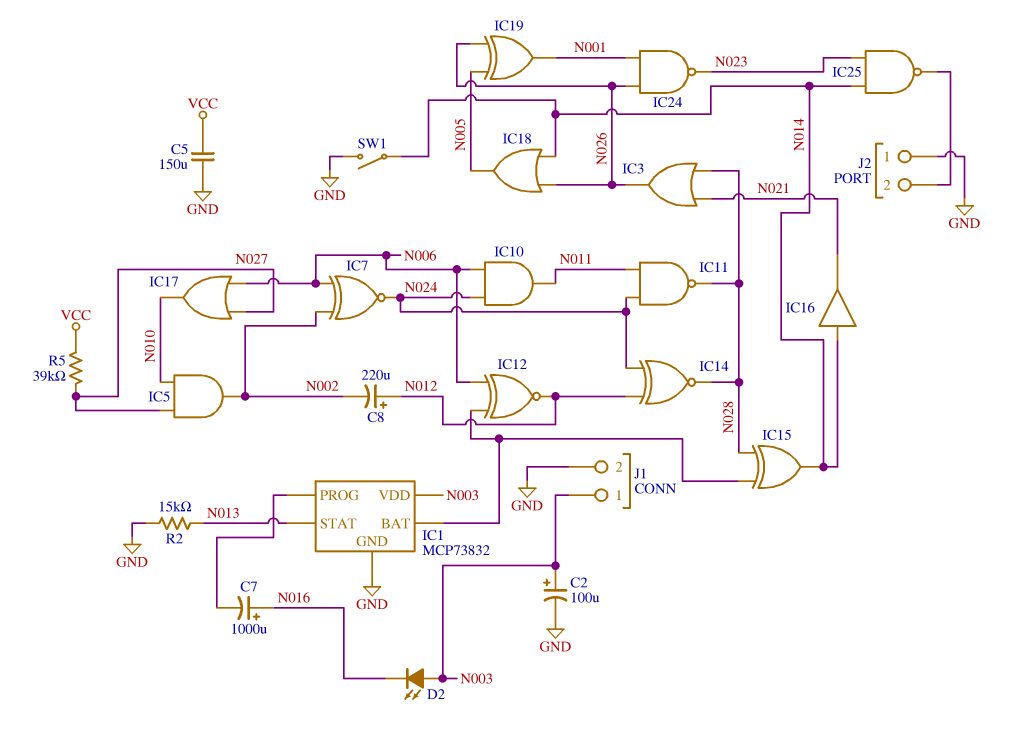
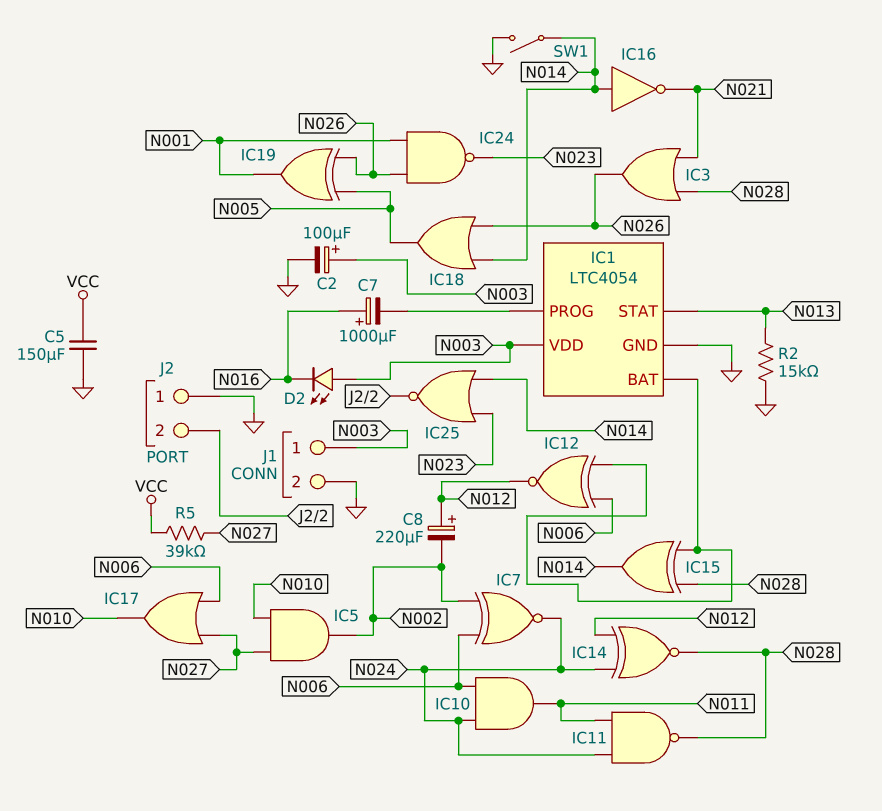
IC1: MCP73832 -> LTC4054
IC16: buffer (in N014, out N021) -> NOT (in N014, out N021)
IC25: NAND (in N014, in N023, out J2/2) -> NOR (in N014, in N023, out J2/2)

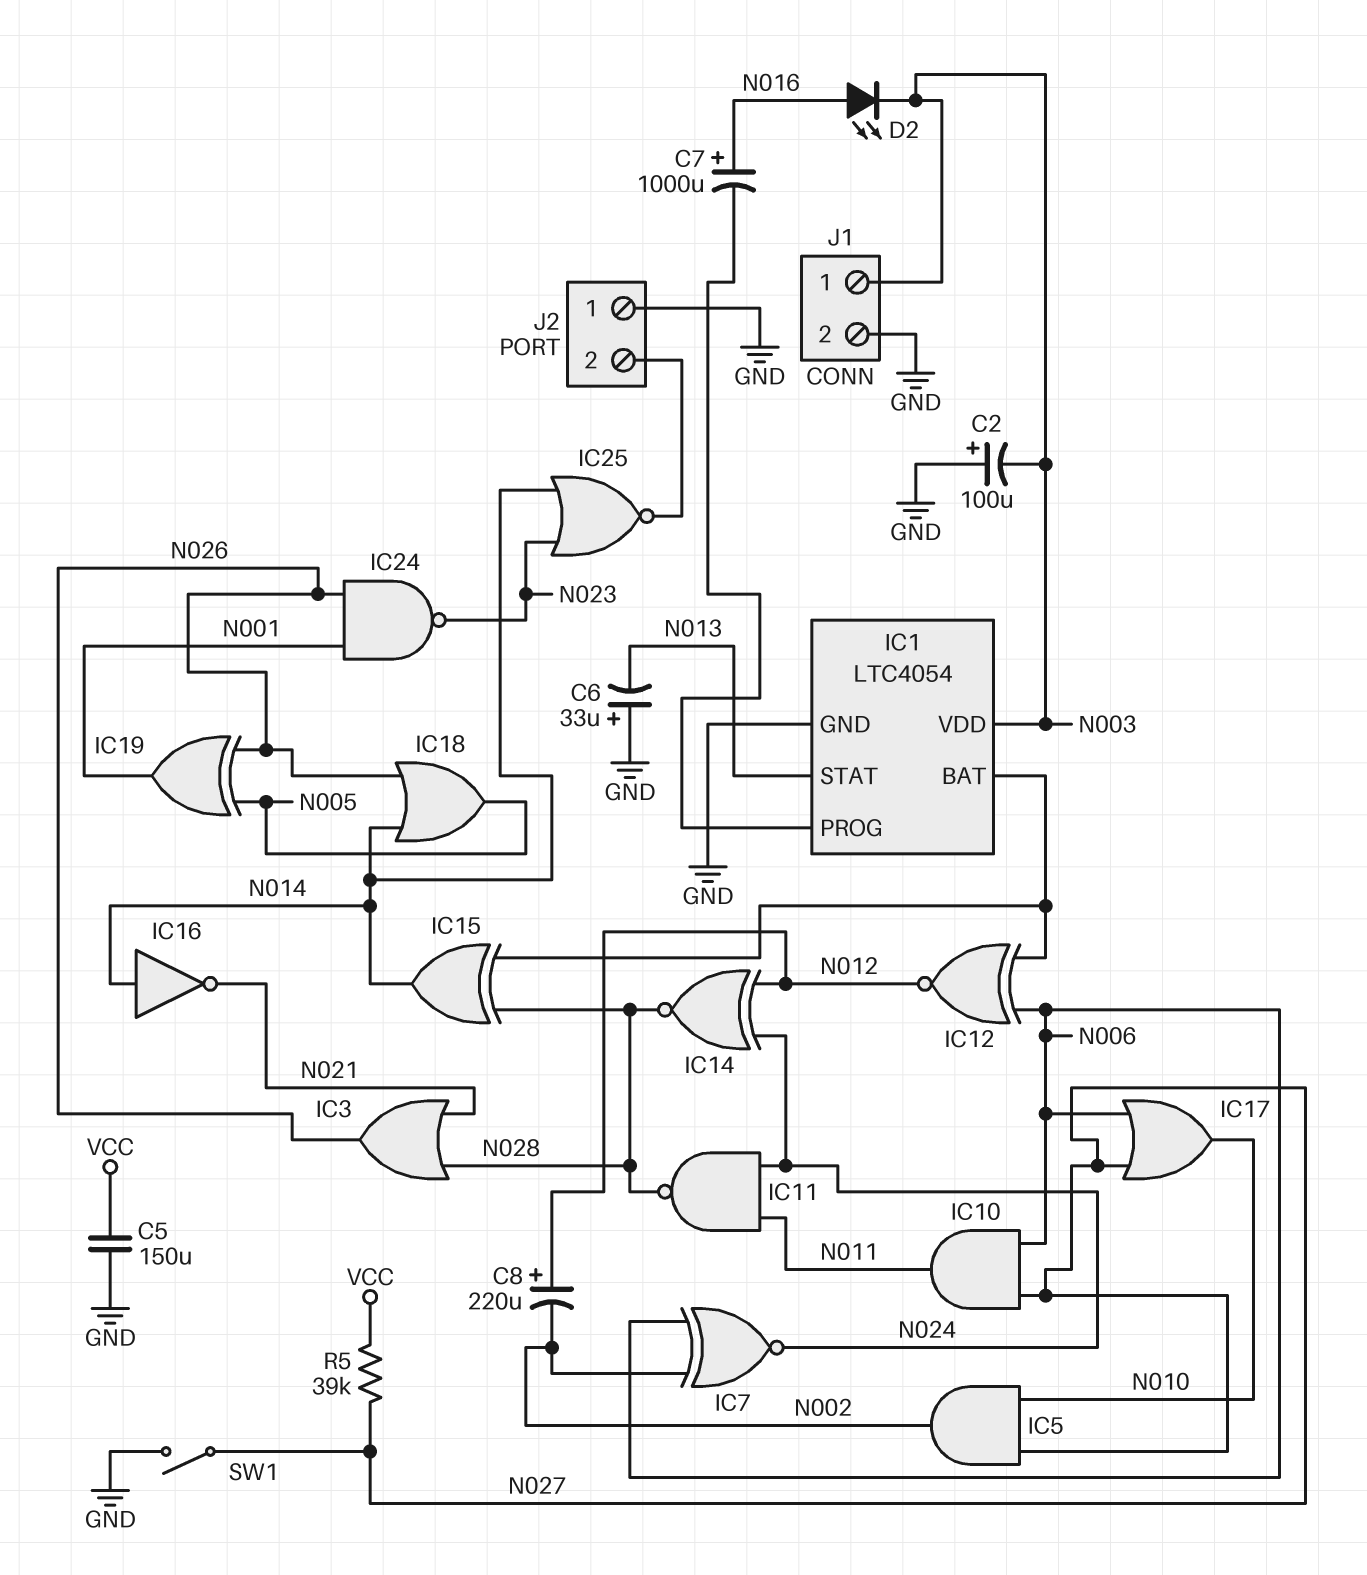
C2: 100uF (plus N003, minus GND) -> 100uF (plus GND, minus N003)
C6: none -> 33uF (plus GND, minus N013)
D2: LED (A N003, K N016) -> LED (A N016, K N003)
IC10: AND (in N006, in N024, out N011) -> AND (in N006, in N027, out N011)
R2: 15k (GND, N013) -> none
SW1: switch (GND, N014) -> switch (GND, N027)

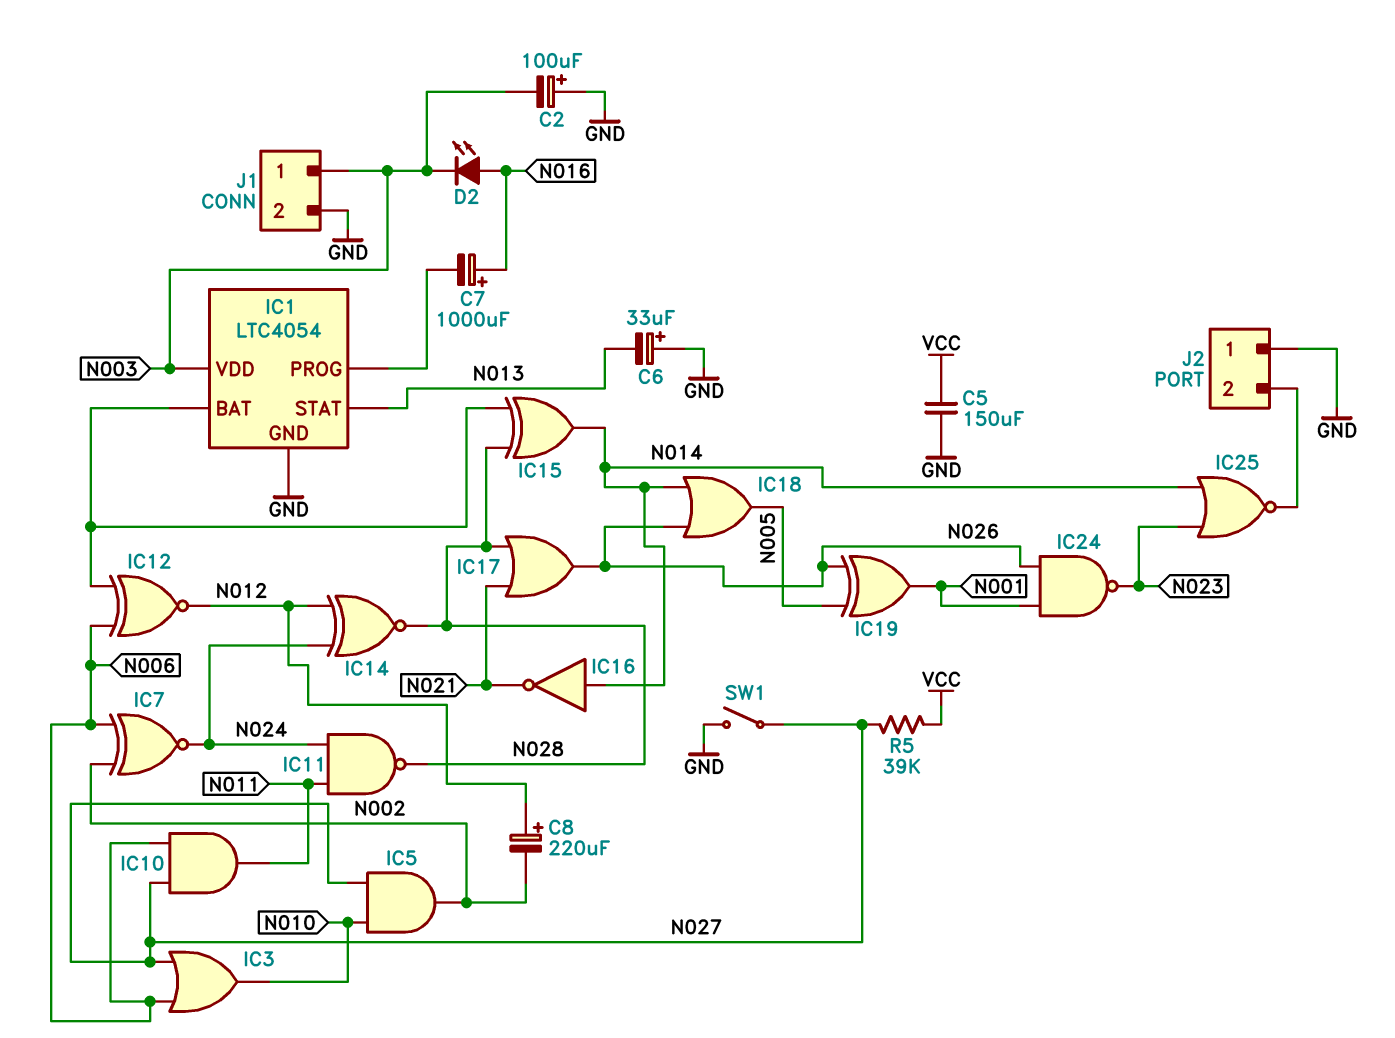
IC3: OR (in N021, in N028, out N026) -> OR (in N006, in N027, out N010)
IC17: OR (in N006, in N027, out N010) -> OR (in N021, in N028, out N026)

